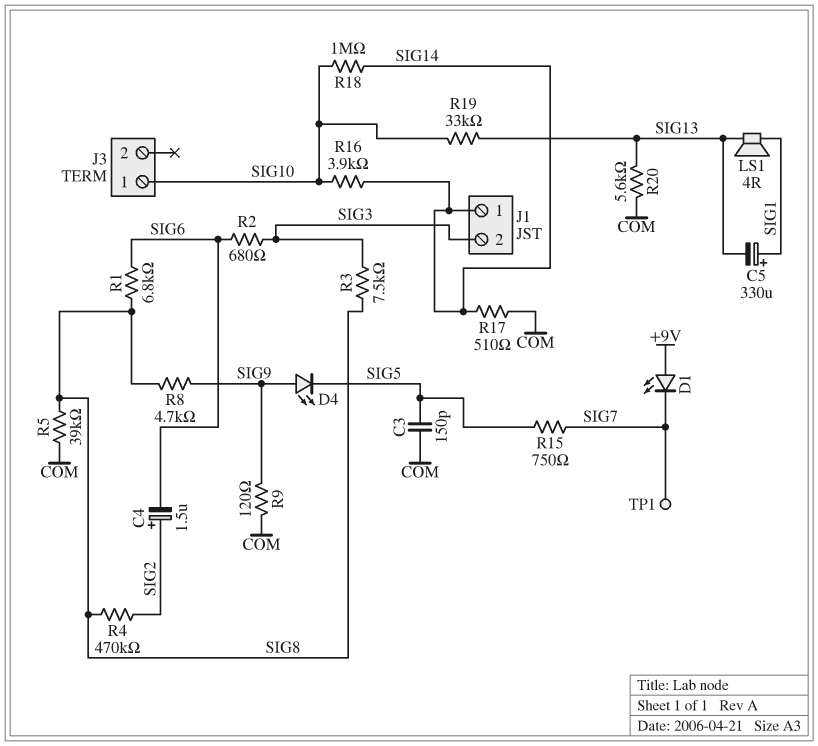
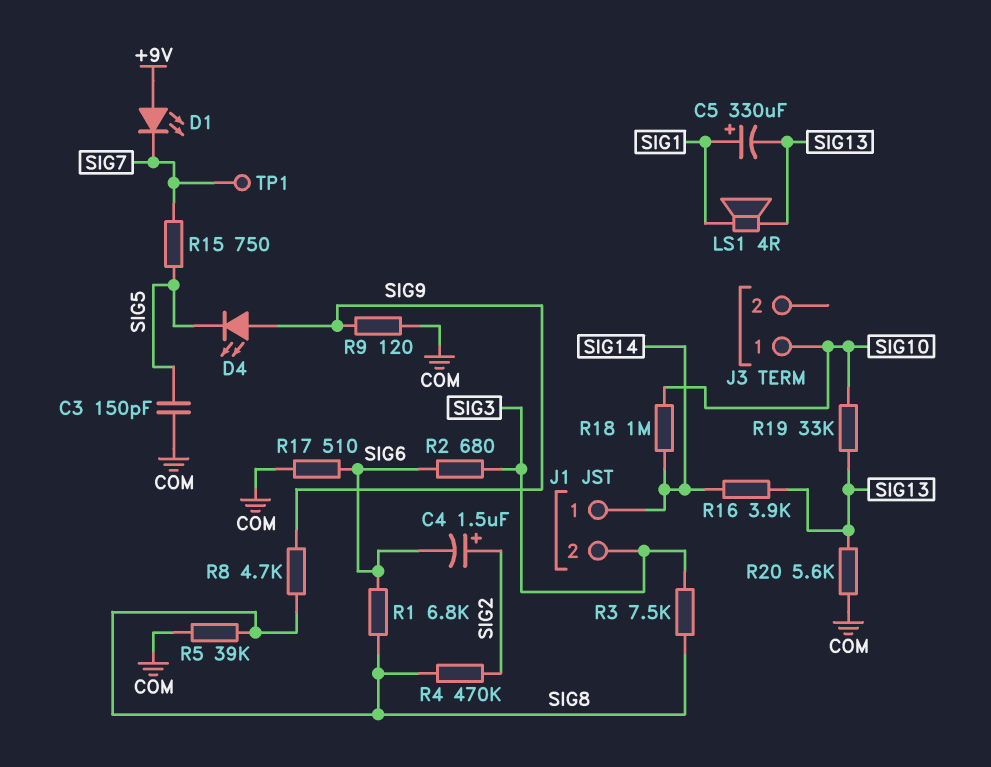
R16: 3.9k (SIG10, SIG14) -> 3.9k (SIG13, SIG14)
R17: 510 (COM, SIG14) -> 510 (COM, SIG6)

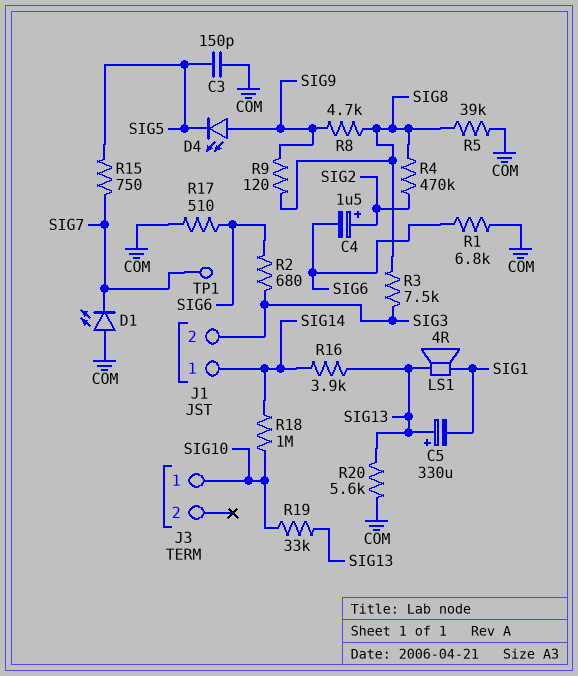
C5: 330uF (plus SIG1, minus SIG13) -> 330uF (plus SIG13, minus SIG1)
D1: LED (A +9V, K SIG7) -> LED (A COM, K SIG7)
R1: 6.8k (SIG6, SIG8) -> 6.8k (COM, SIG6)
R9: 120 (COM, SIG9) -> 120 (SIG8, SIG9)

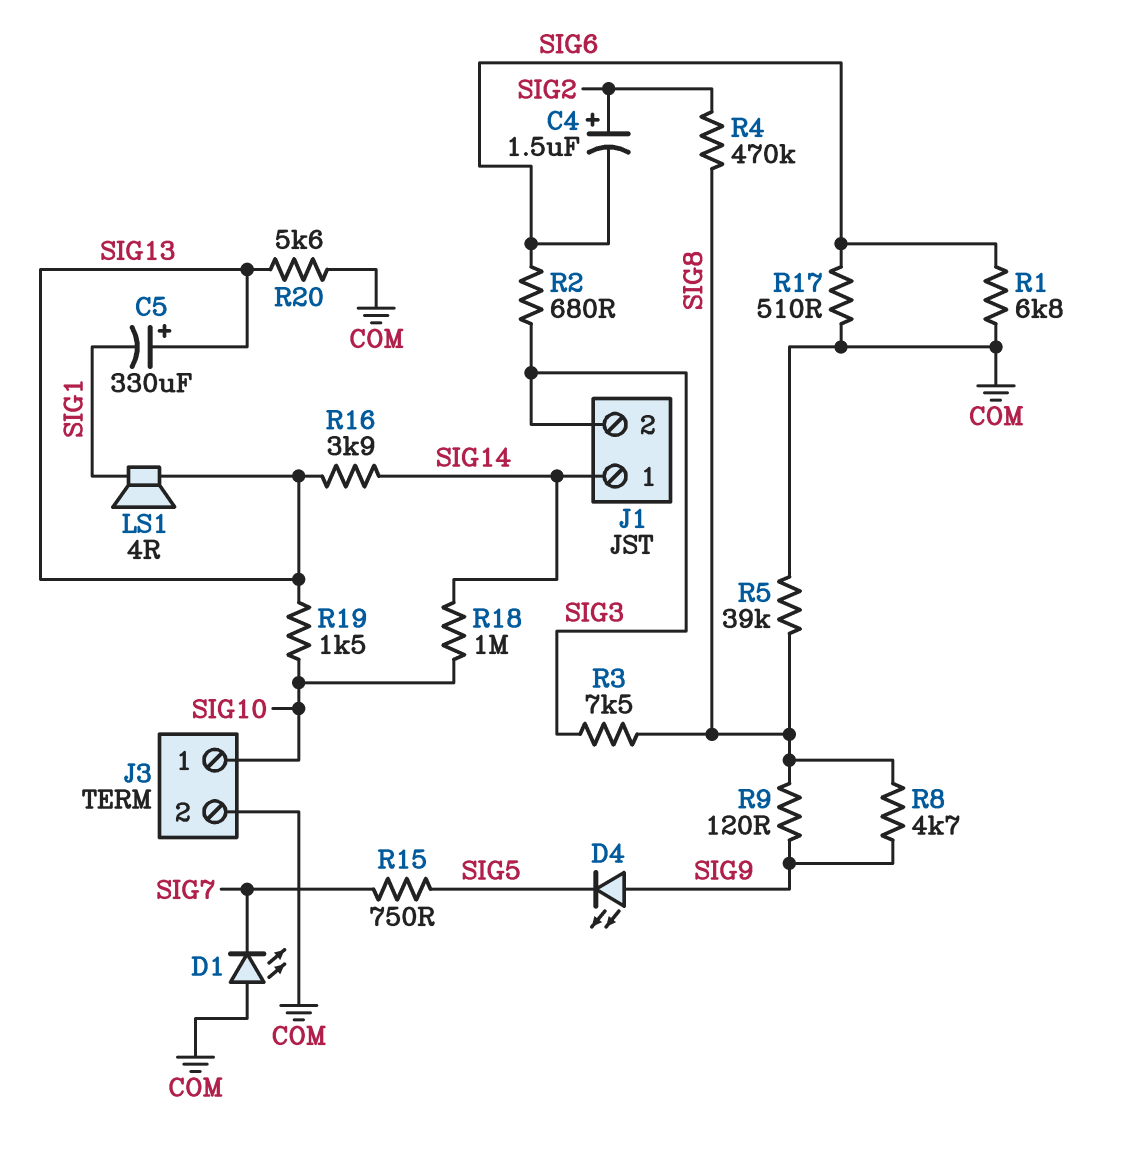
C3: 150pF (COM, SIG5) -> none
J3 pin 2: none -> COM
R19: 33k (SIG10, SIG13) -> 1.5k (SIG10, SIG13)
TP1: test point (SIG7) -> none

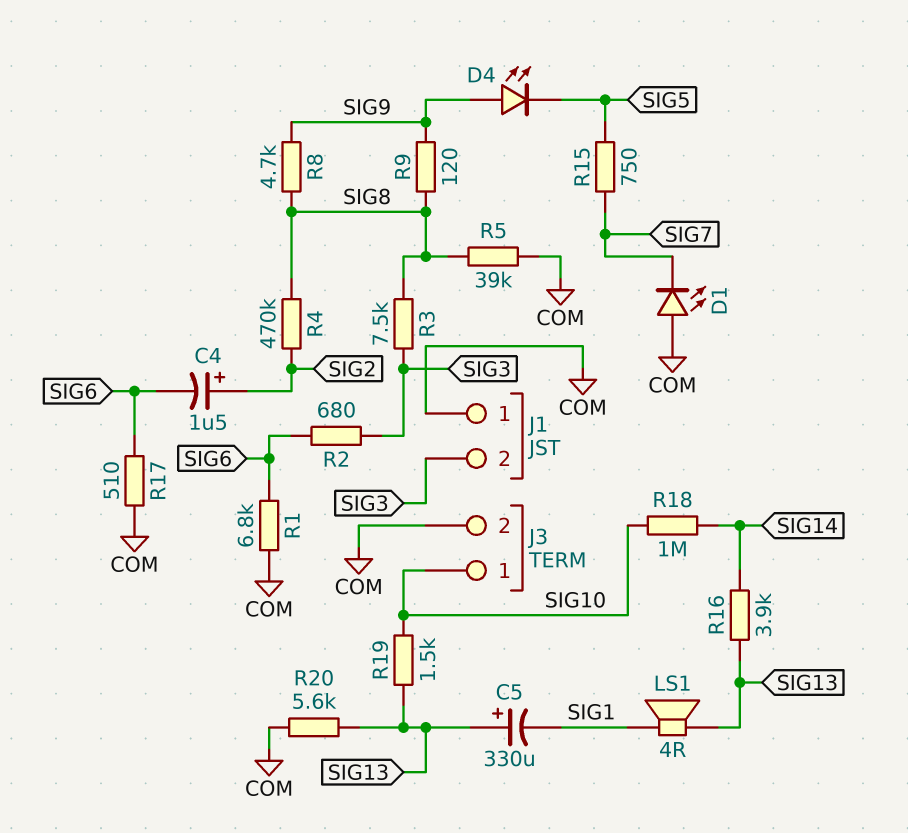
J1 pin 1: SIG14 -> COM

